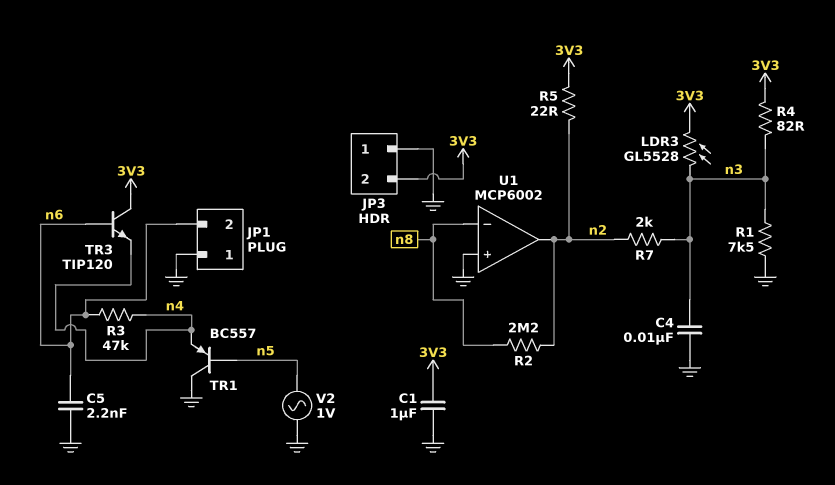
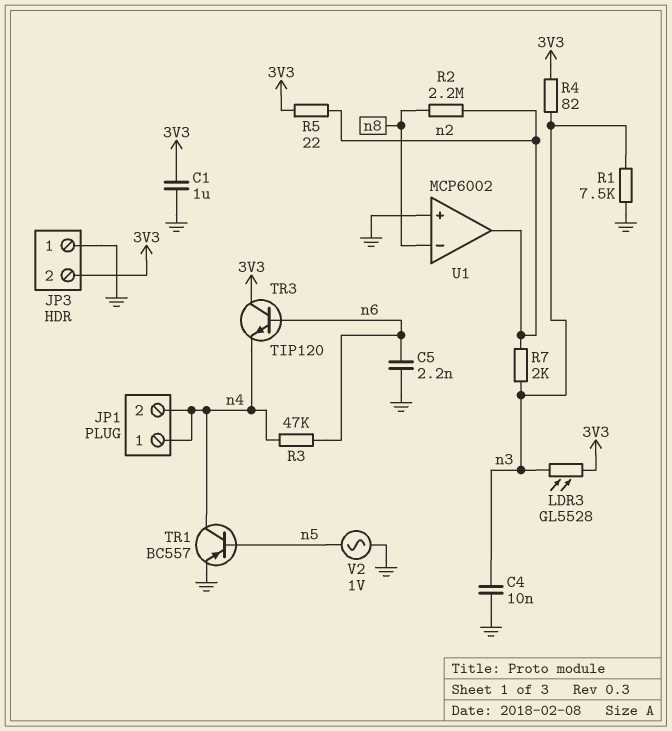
JP1 pin 1: GND -> n4
JP1 pin 2: n6 -> n4
TR1: PNP BC557 (B n5, C GND, E n4) -> PNP BC557 (B n5, C n4, E GND)

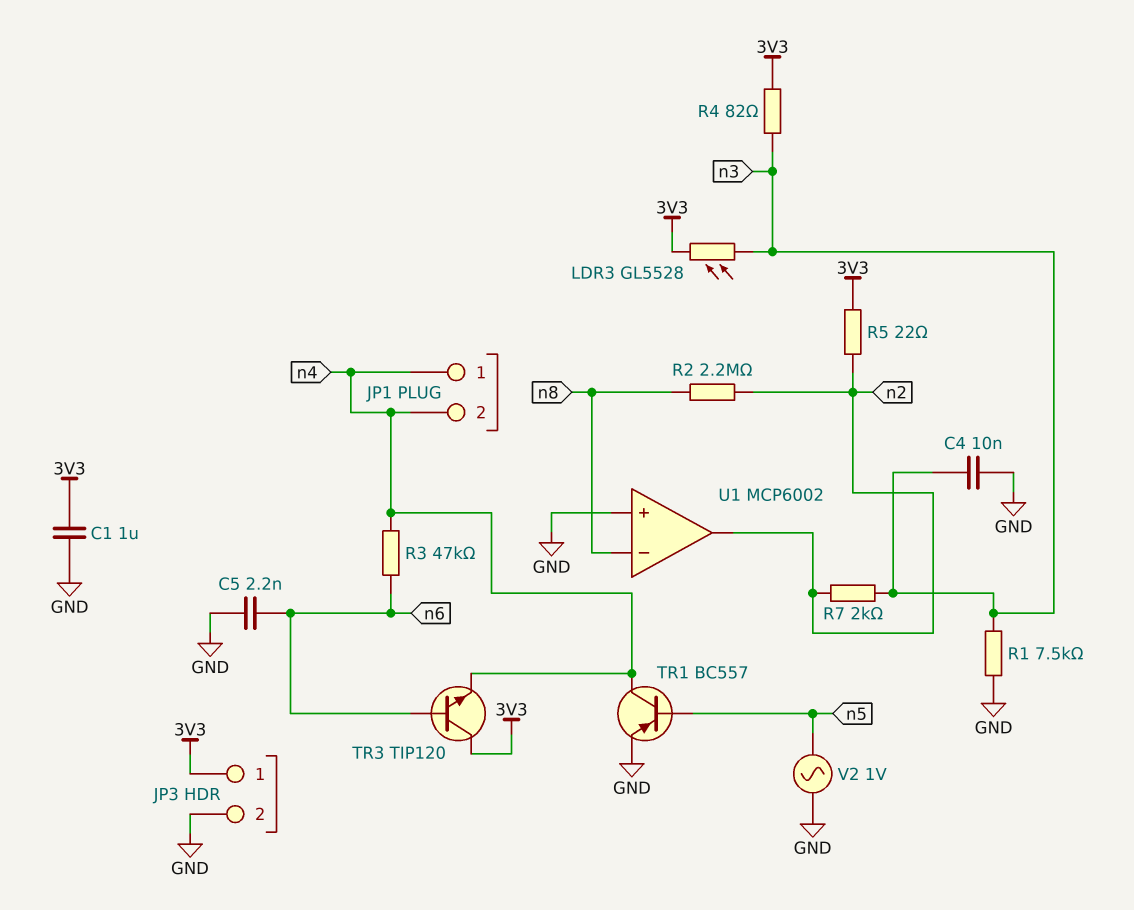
JP3 pin 1: GND -> 3V3
JP3 pin 2: 3V3 -> GND

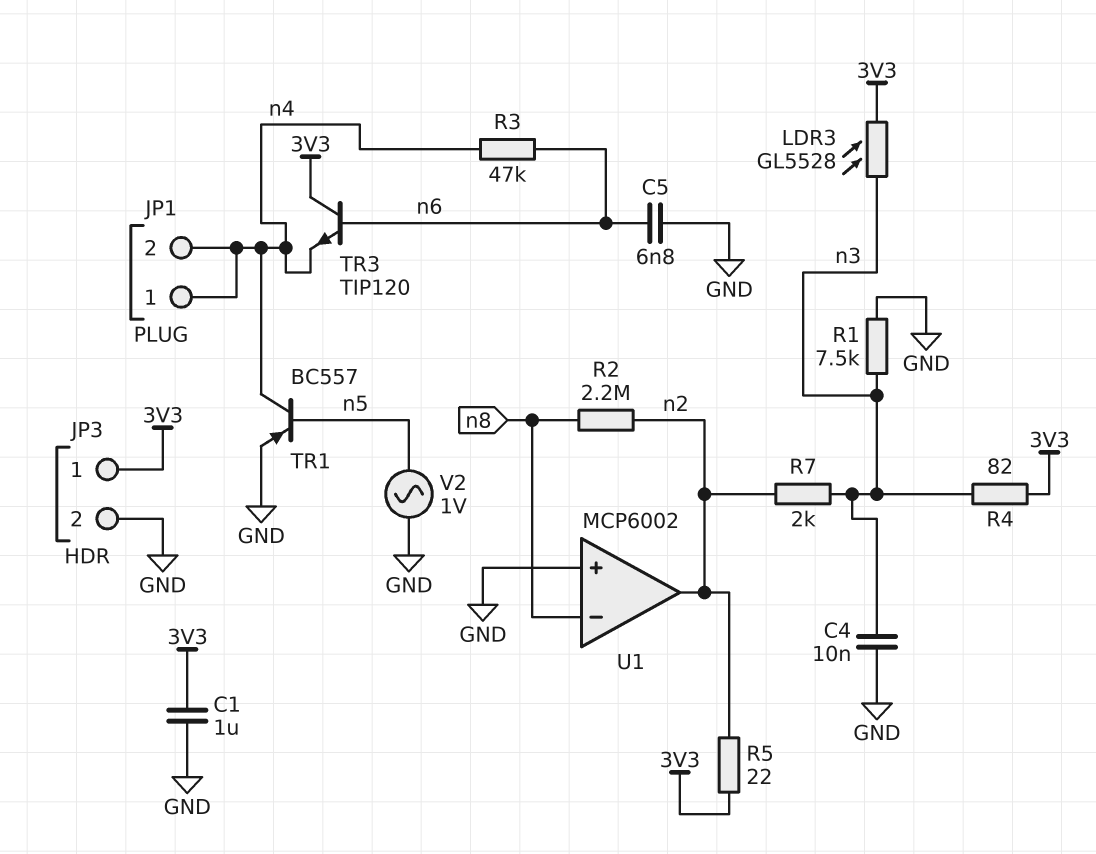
C5: 2.2nF (GND, n6) -> 6.8nF (GND, n6)

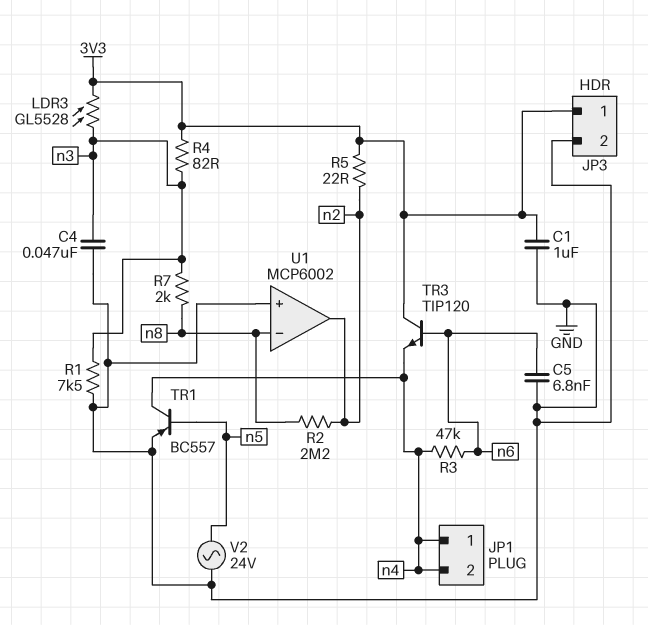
C4: 10nF (GND, n3) -> 47nF (GND, n3)
R7: 2k (n2, n3) -> 2k (n3, n8)
V2: AC 1V (GND, n5) -> AC 24V (GND, n5)

